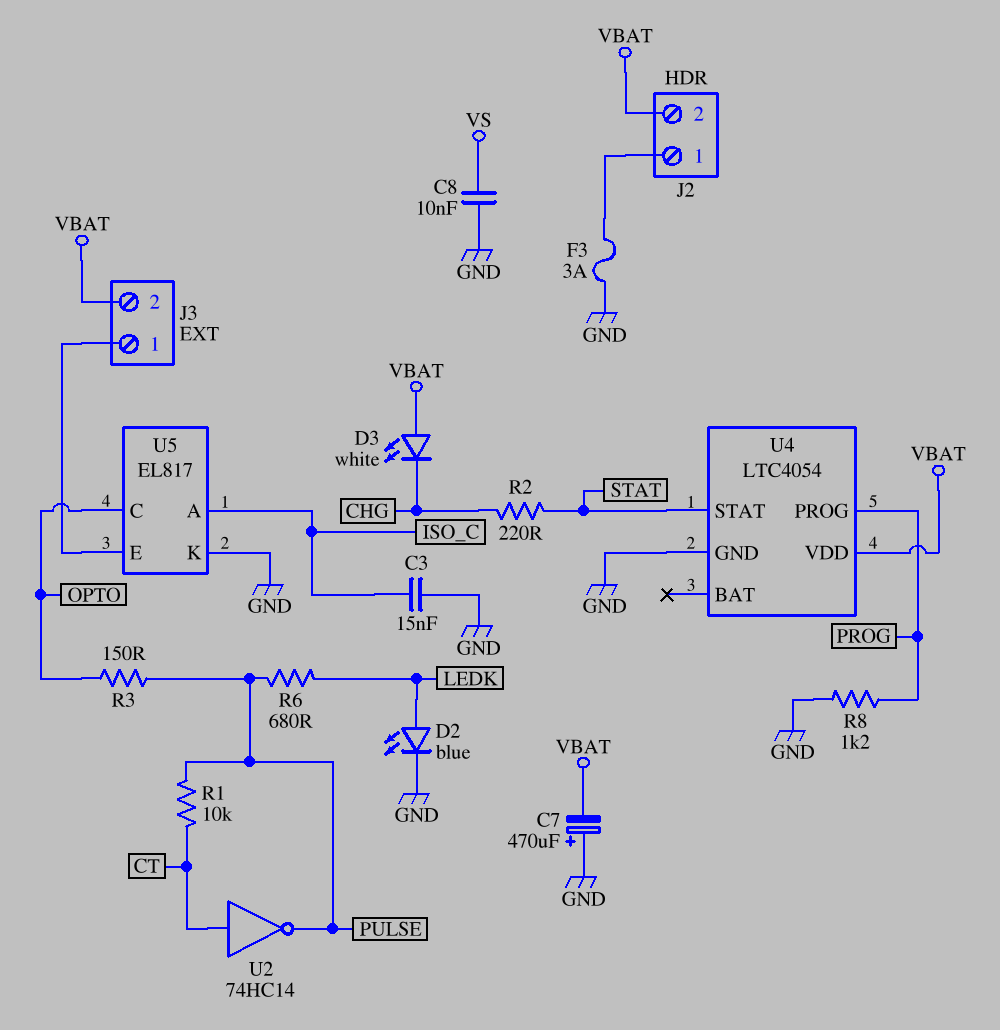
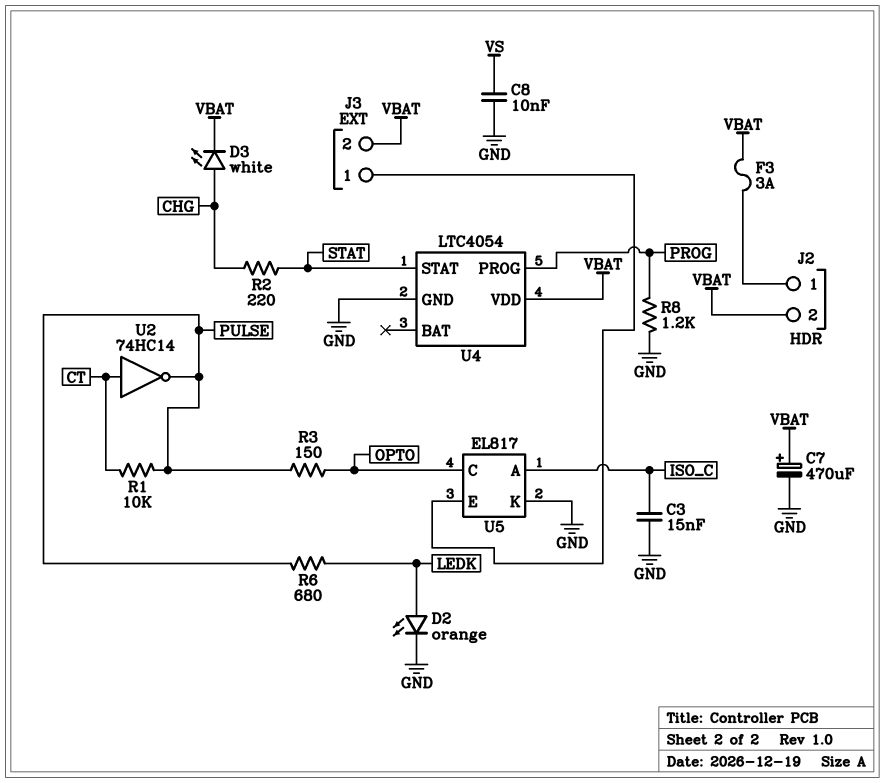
C7: 470uF (plus GND, minus VBAT) -> 470uF (plus VBAT, minus GND)
D2: LED blue (A LEDK, K GND) -> LED orange (A LEDK, K GND)
D3: LED white (A VBAT, K CHG) -> LED white (A CHG, K VBAT)
F3: 3A (GND, J2/1) -> 3A (J2/1, VBAT)

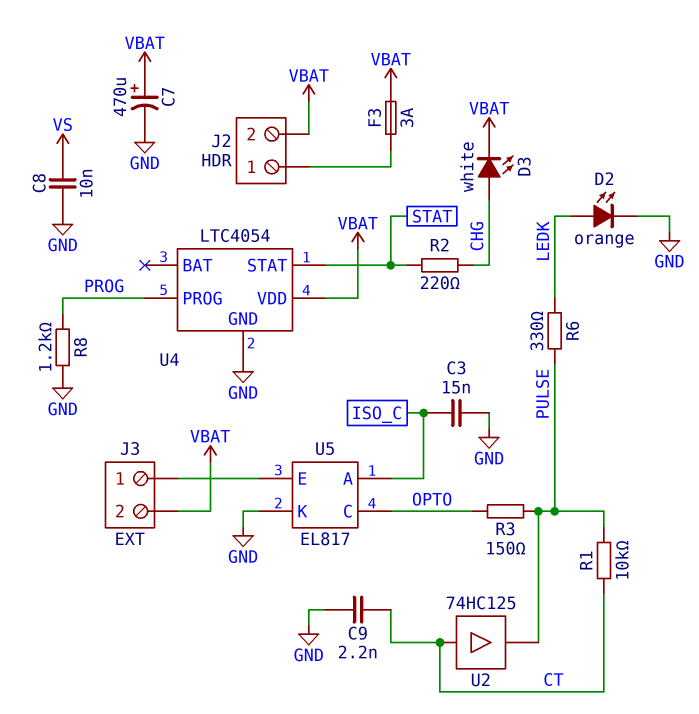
C9: none -> 2.2nF (CT, GND)
R6: 680 (LEDK, PULSE) -> 330 (LEDK, PULSE)
U2: NOT 74HC14 (in CT, out PULSE) -> buffer 74HC125 (in CT, out PULSE)

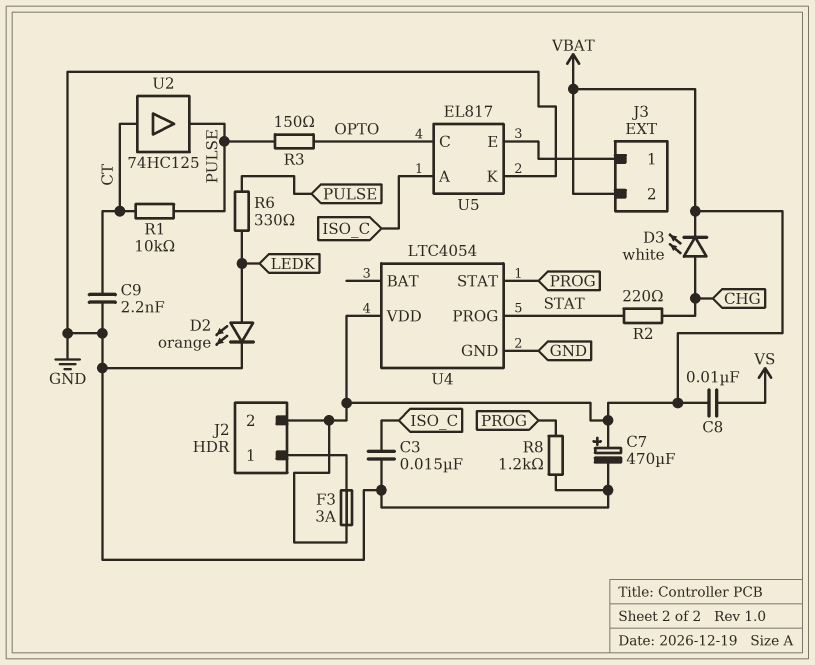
C8: 10nF (GND, VS) -> 10nF (VBAT, VS)
U4 pin PROG: PROG -> STAT
U4 pin STAT: STAT -> PROG

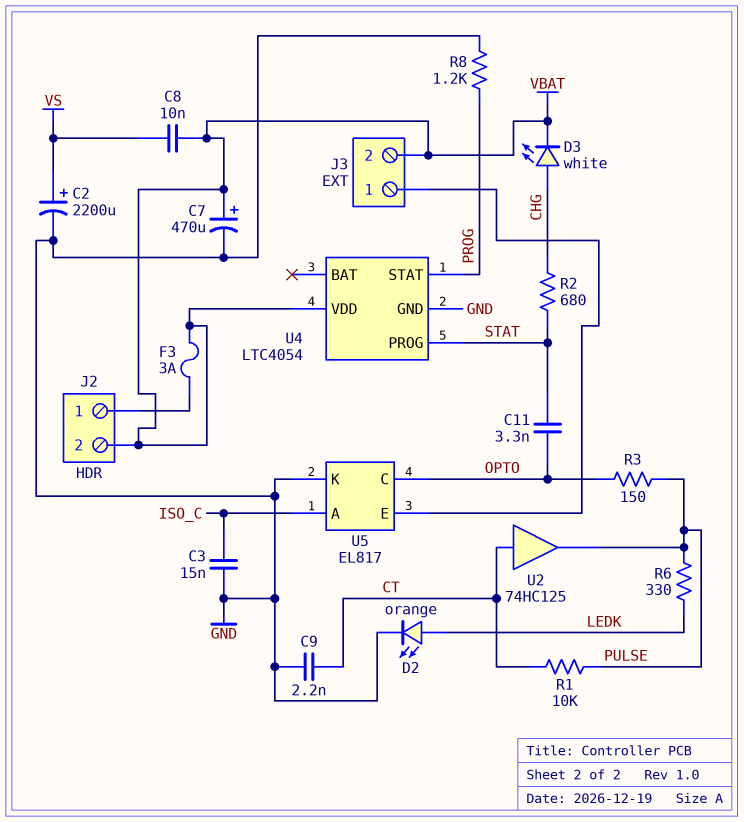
C2: none -> 2200uF (plus VS, minus GND)
C11: none -> 3.3nF (OPTO, STAT)
R2: 220 (CHG, STAT) -> 680 (CHG, STAT)

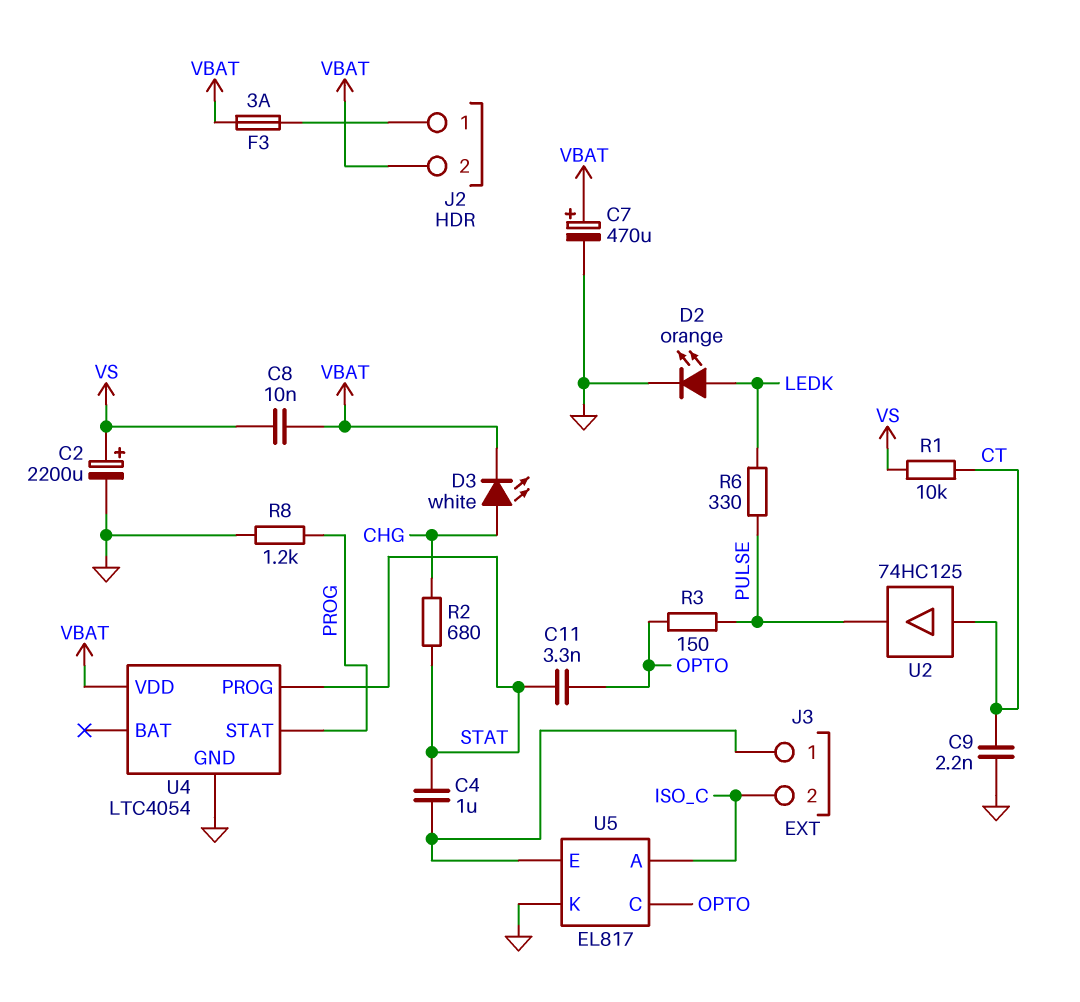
C3: 15nF (GND, ISO_C) -> none
C4: none -> 1uF (J3/1, STAT)
J3 pin 2: VBAT -> ISO_C
R1: 10k (CT, PULSE) -> 10k (CT, VS)

